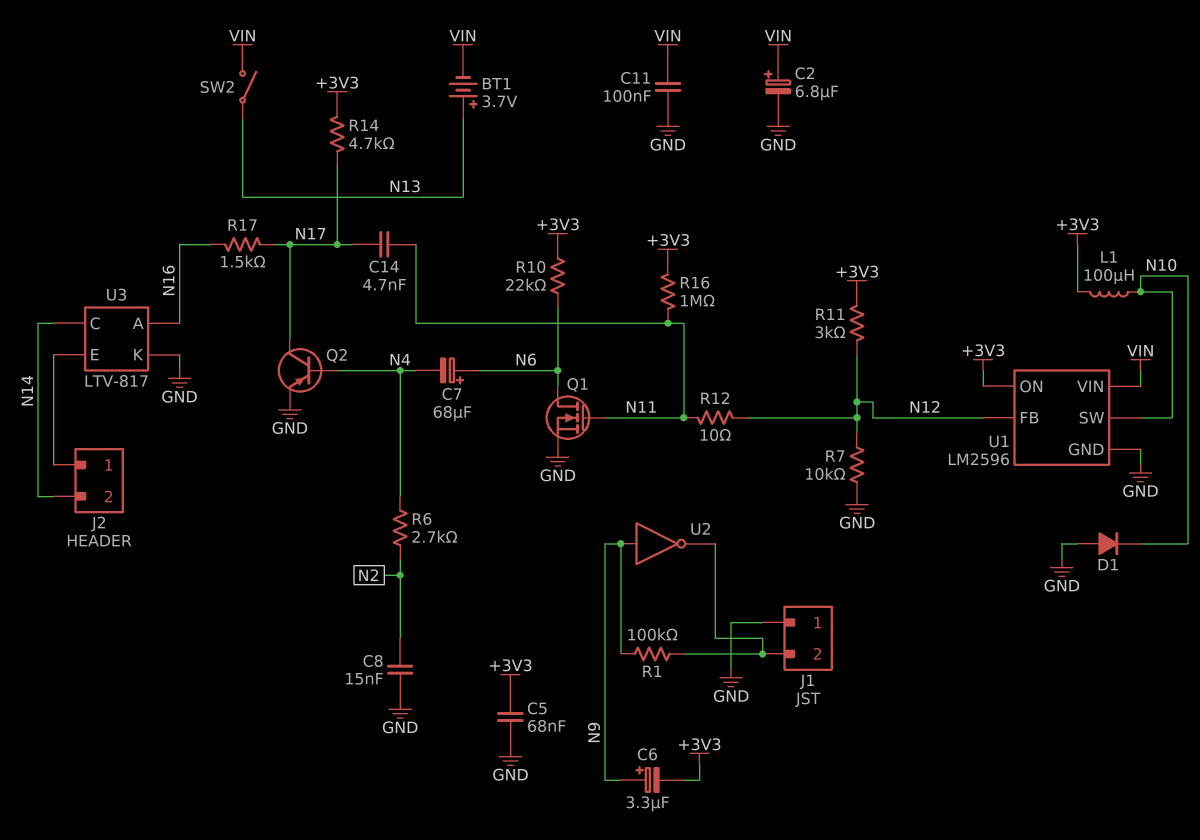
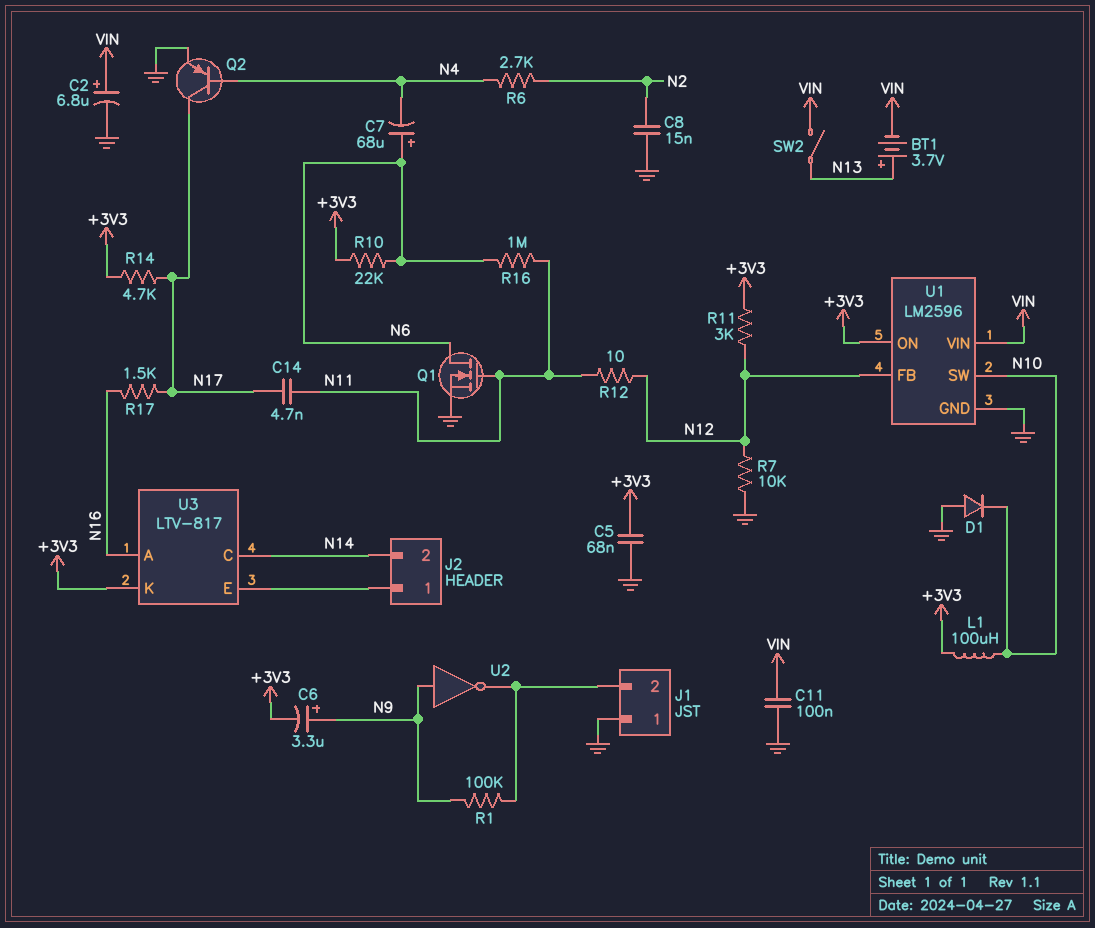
R16: 1M (+3V3, N11) -> 1M (N6, N11)
U3 pin K: GND -> +3V3

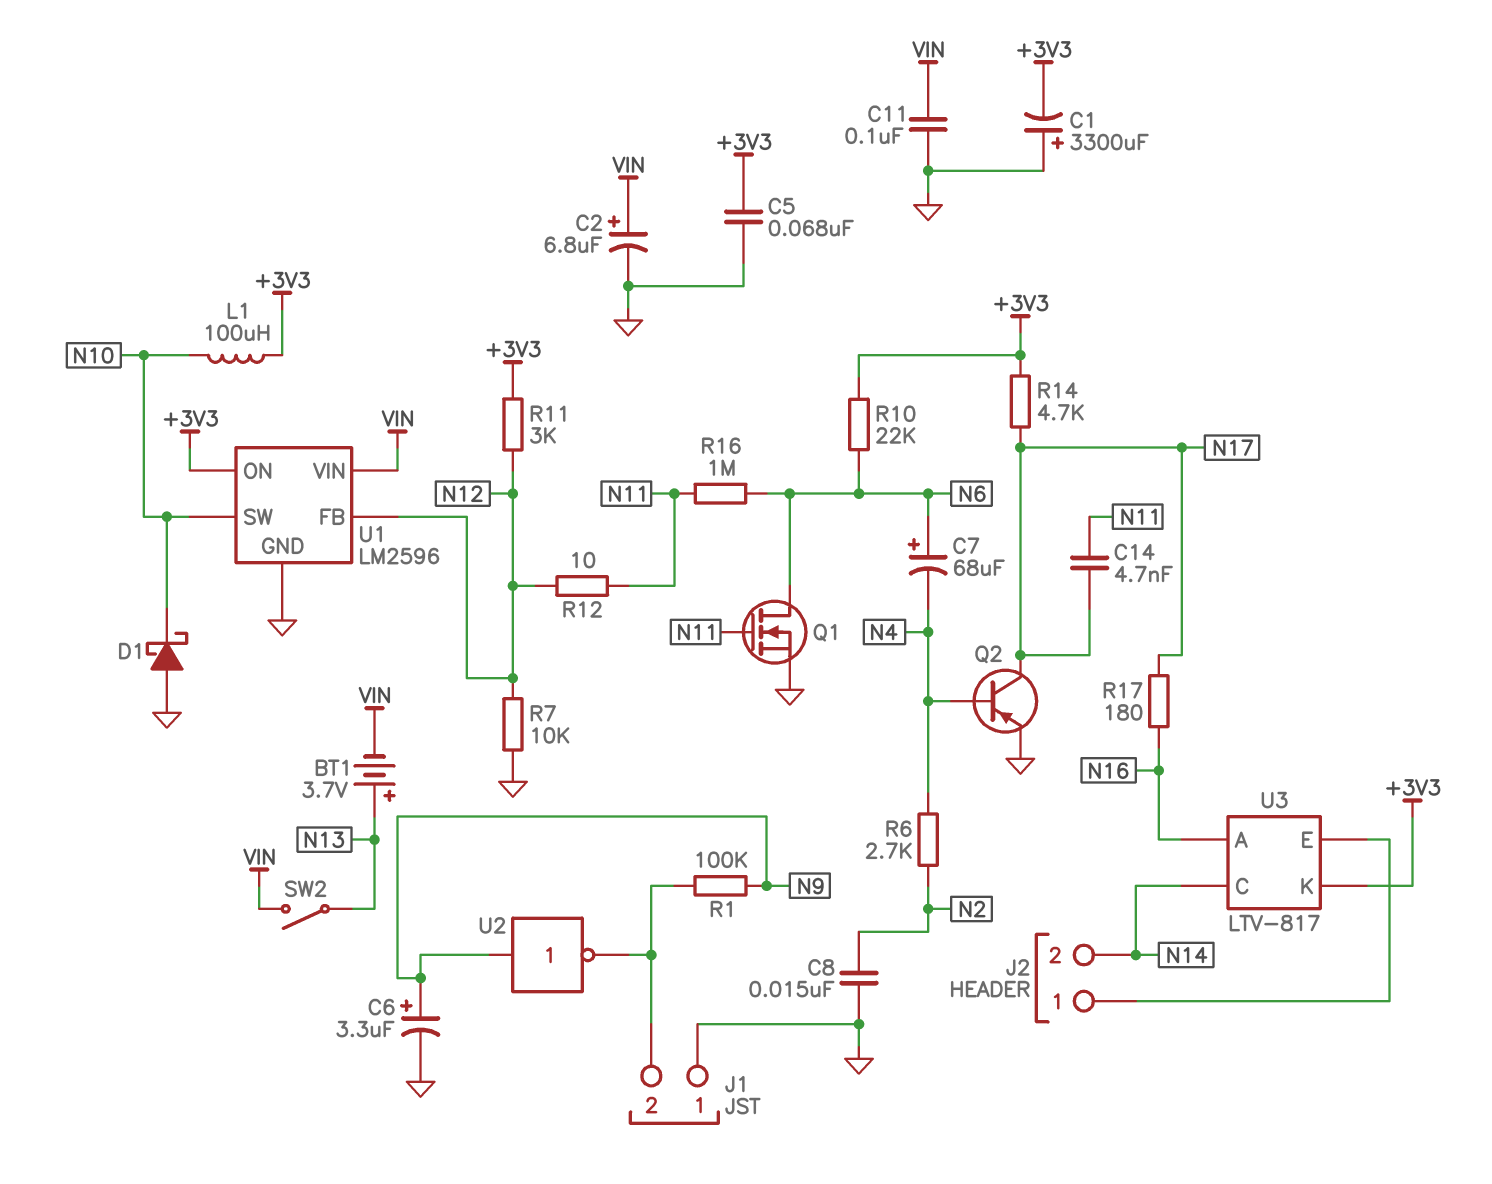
C1: none -> 3300uF (plus GND, minus +3V3)
C6: 3.3uF (plus N9, minus +3V3) -> 3.3uF (plus N9, minus GND)
D1: diode (A GND, K N10) -> schottky (A GND, K N10)
R17: 1.5k (N16, N17) -> 180 (N16, N17)

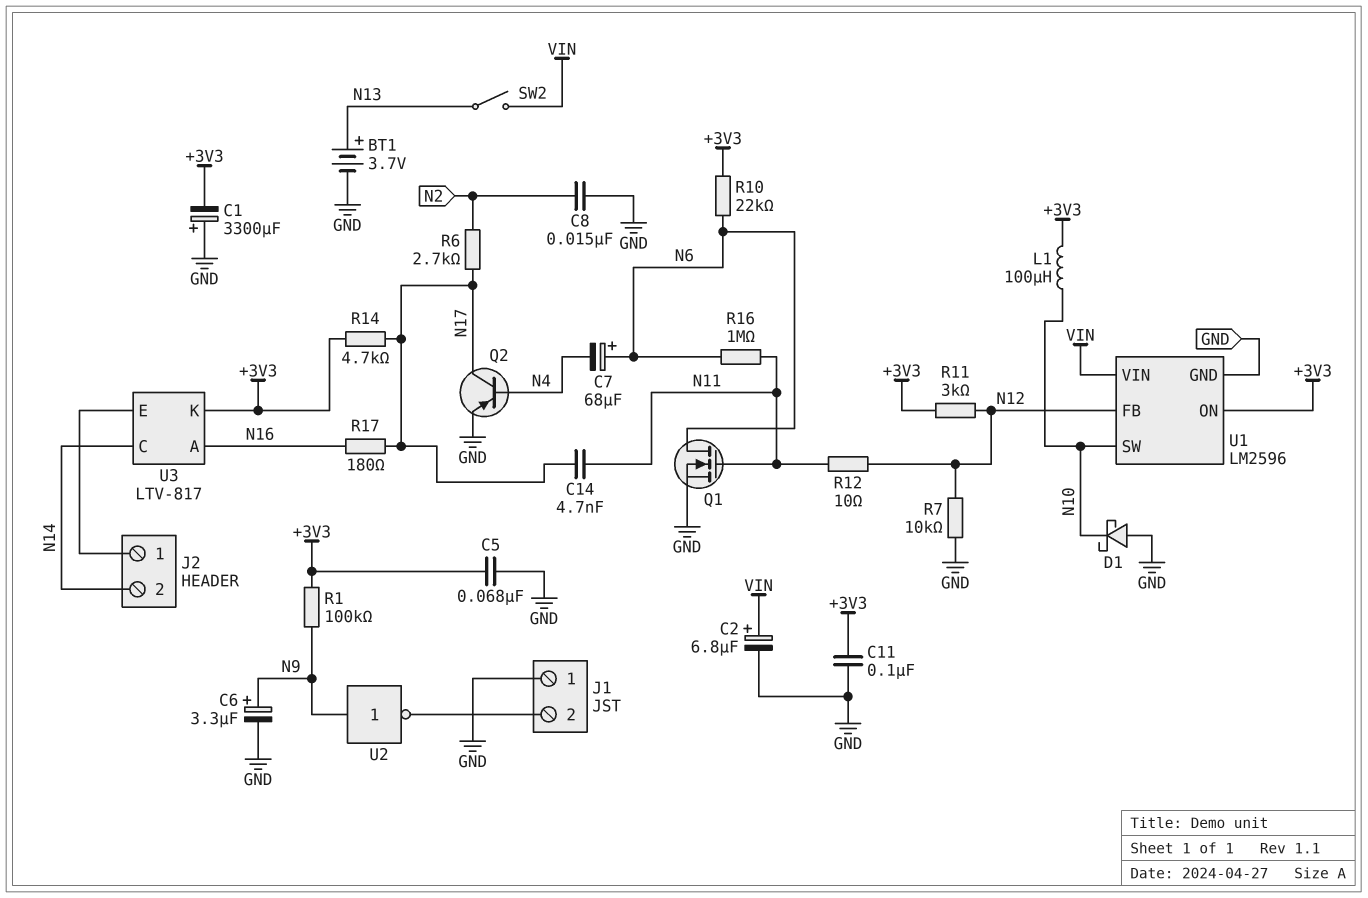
BT1: 3.7V (plus N13, minus VIN) -> 3.7V (plus N13, minus GND)
C11: 100nF (GND, VIN) -> 100nF (+3V3, GND)
R1: 100k (J1/2, N9) -> 100k (+3V3, N9)
R6: 2.7k (N2, N4) -> 2.7k (N2, N17)

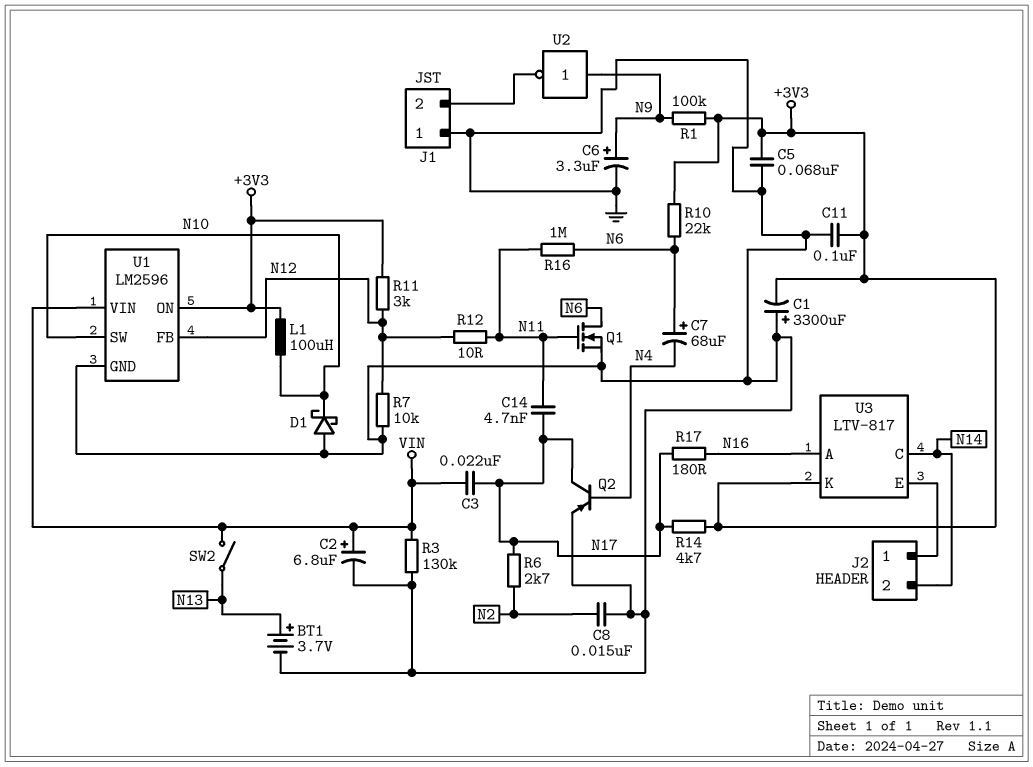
C3: none -> 22nF (N17, VIN)
R3: none -> 130k (GND, VIN)

